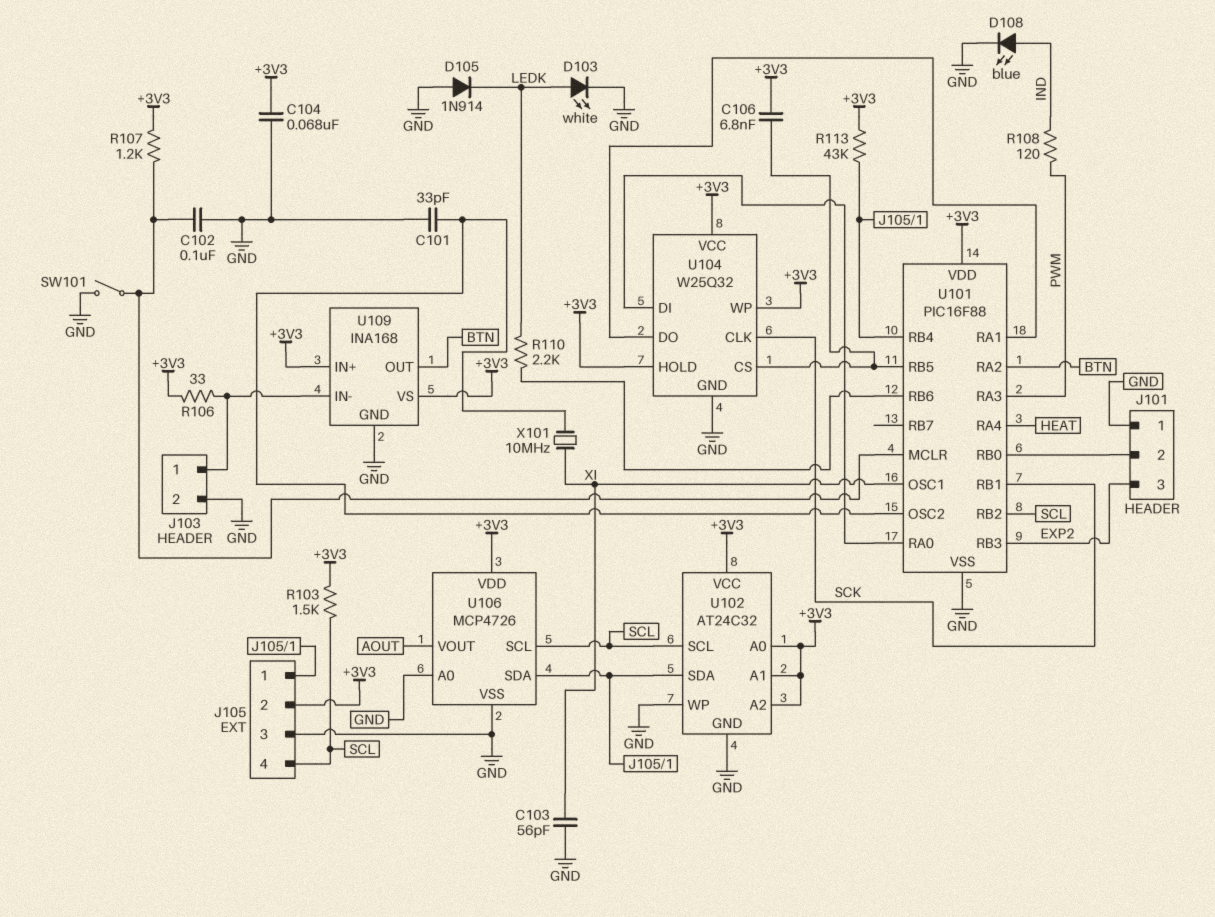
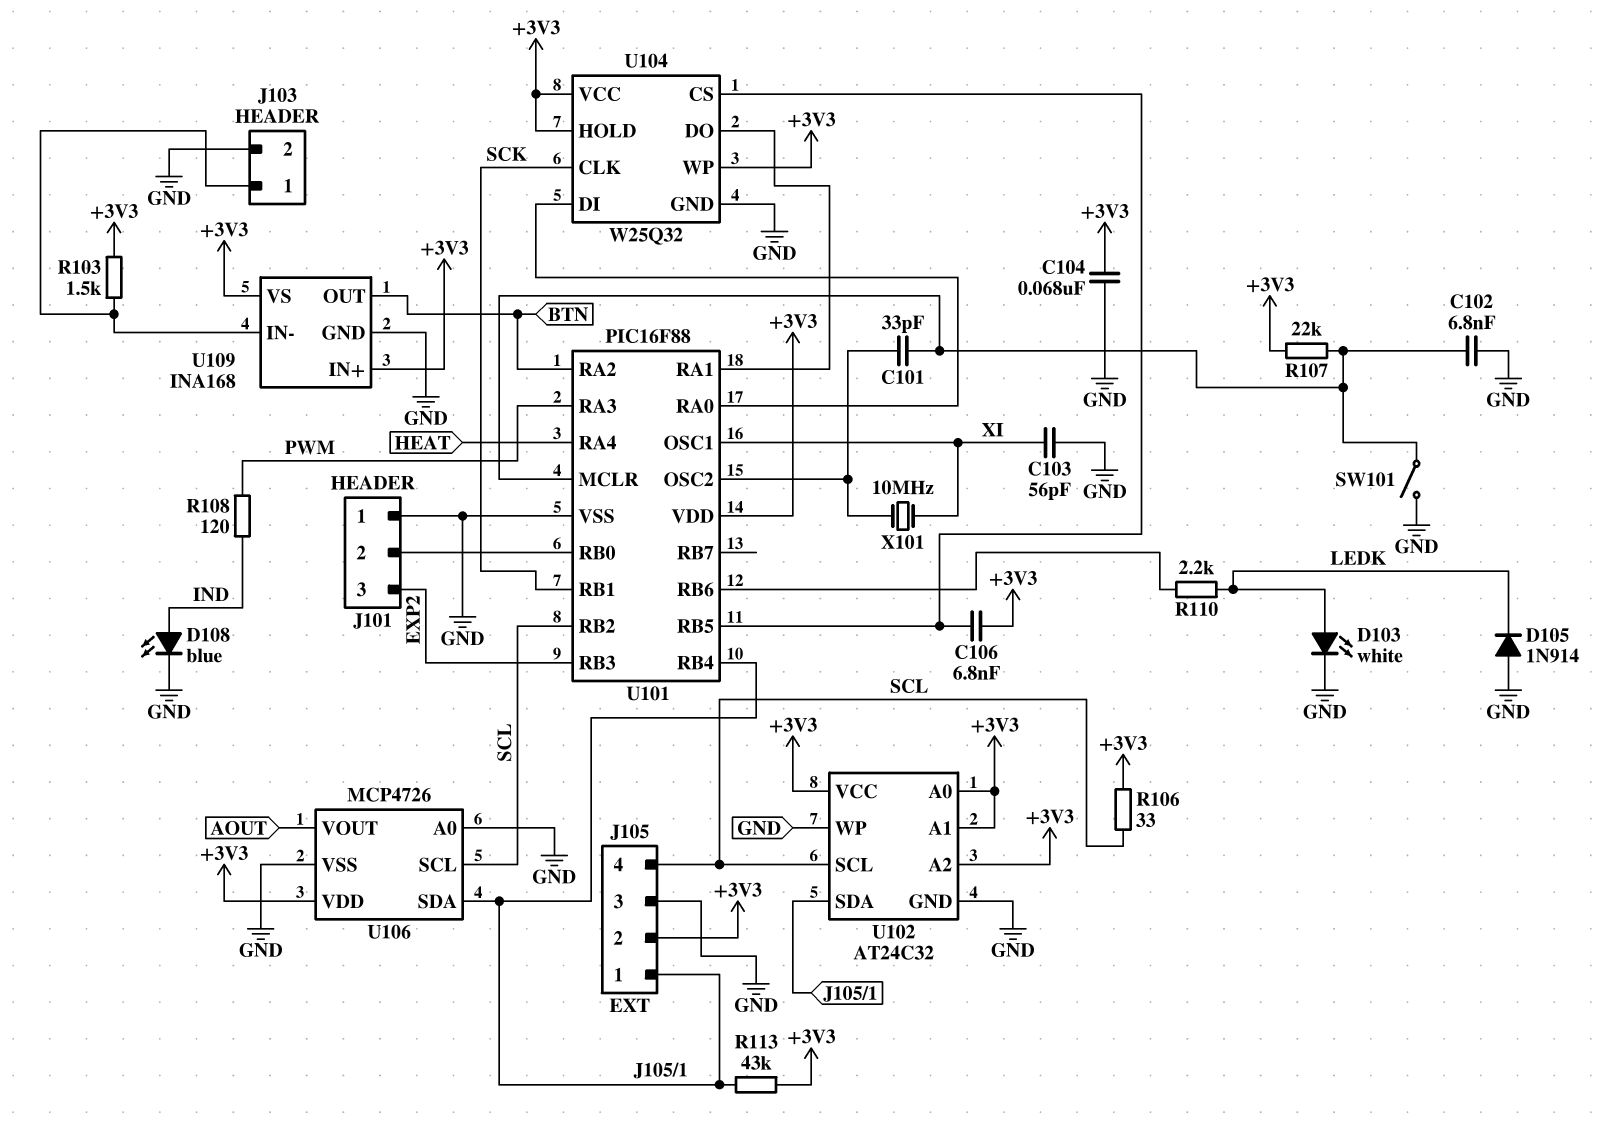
C101: 33pF (GND, U101/OSC2) -> 33pF (U101/MCLR, U101/OSC2)
C102: 100nF (GND, U101/MCLR) -> 6.8nF (GND, U101/MCLR)
R103: 1.5k (+3V3, SCL) -> 1.5k (+3V3, J103/1)
R106: 33 (+3V3, J103/1) -> 33 (+3V3, SCL)
R107: 1.2k (+3V3, U101/MCLR) -> 22k (+3V3, U101/MCLR)

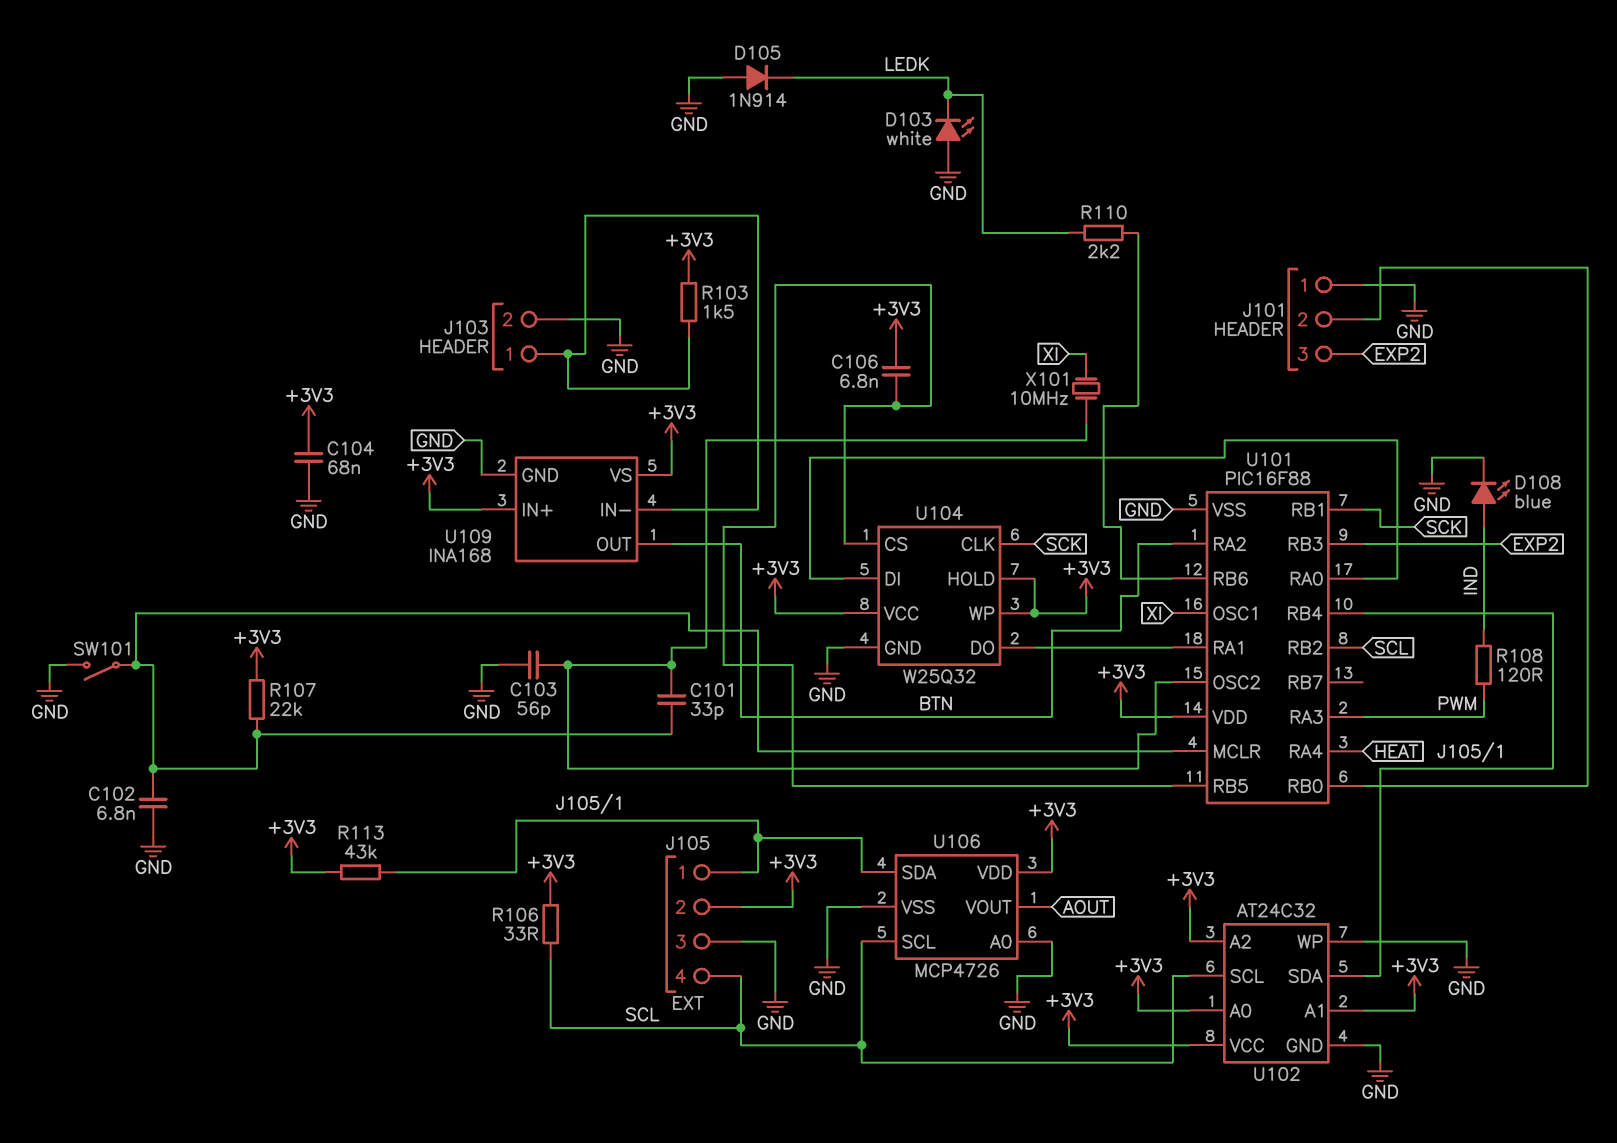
C103: 56pF (GND, XI) -> 56pF (GND, U101/OSC2)
D103: LED white (A LEDK, K GND) -> LED white (A GND, K LEDK)

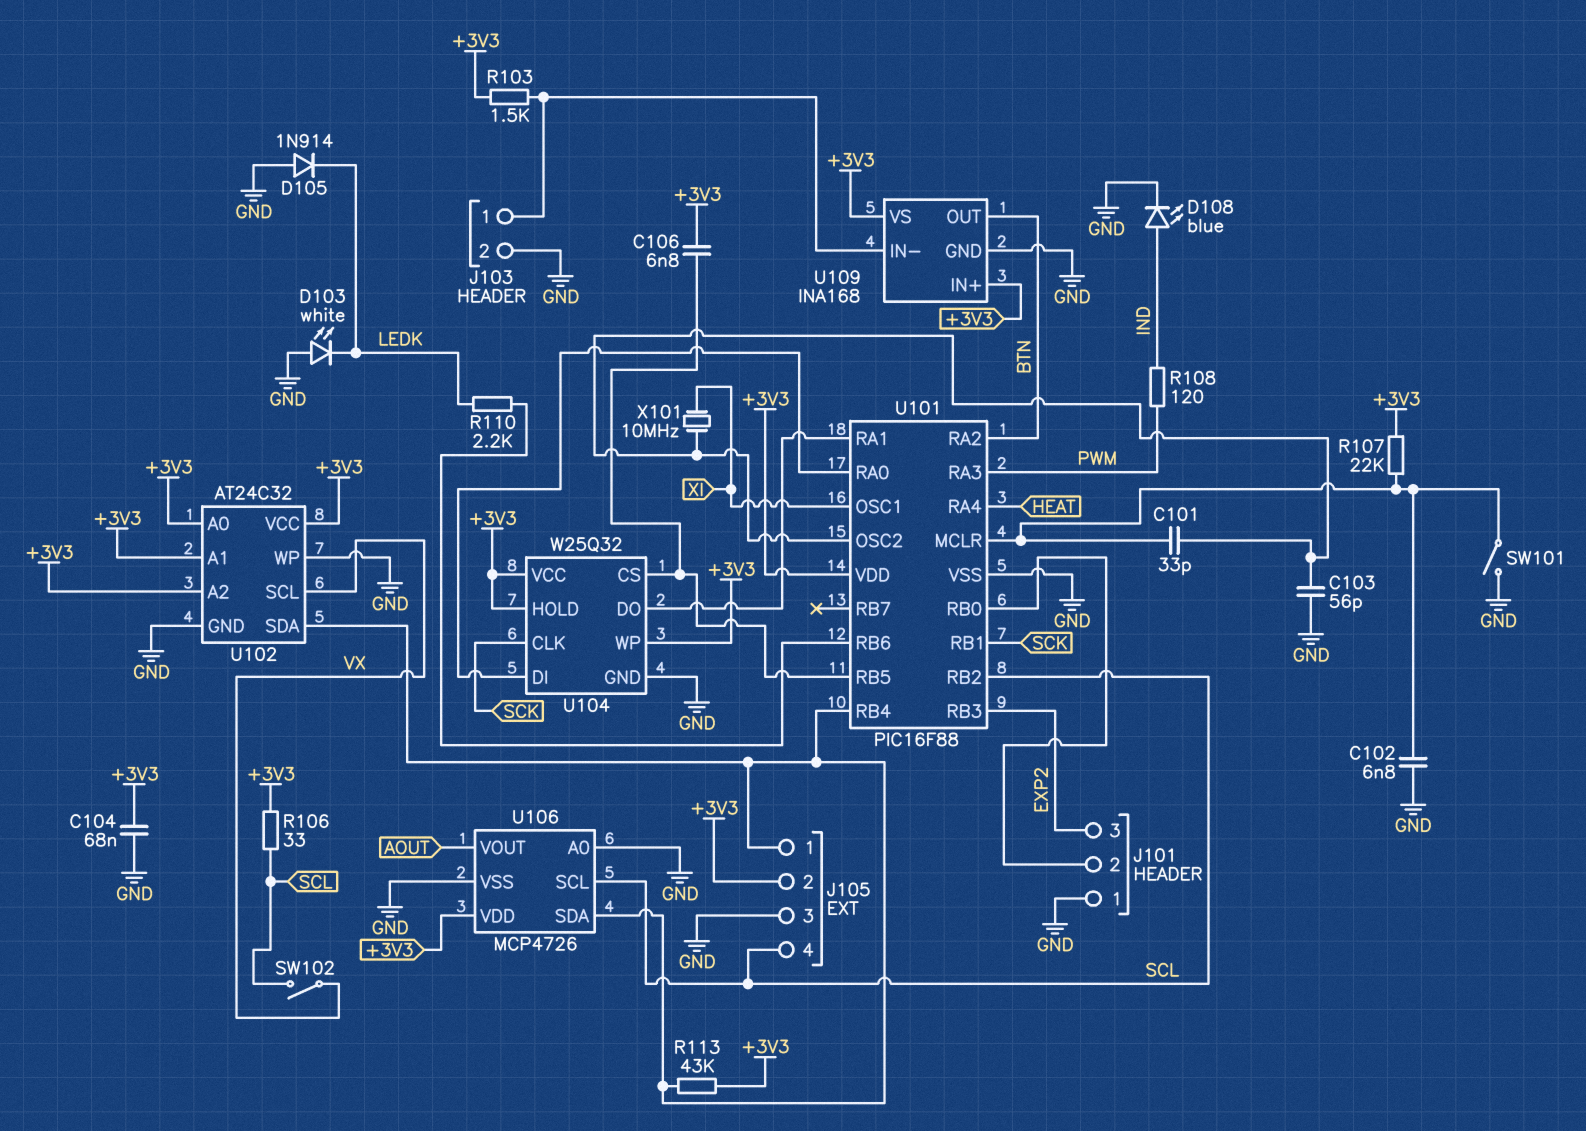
SW102: none -> switch (SCL, VX)
U102 pin SCL: SCL -> VX

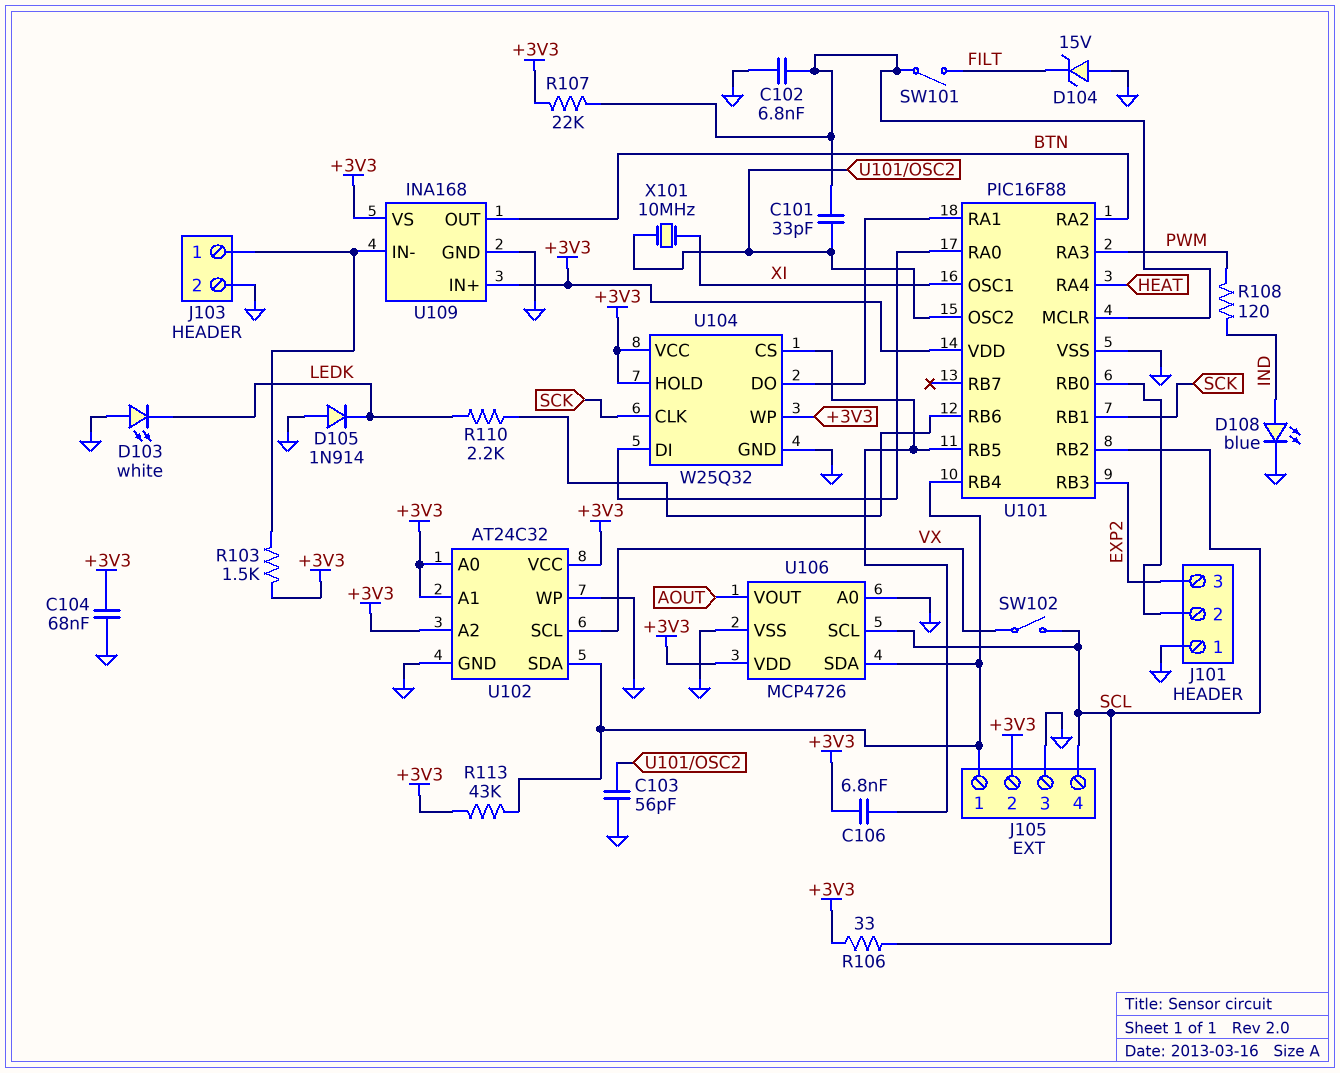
D104: none -> zener 15V (A GND, K FILT)
SW101: switch (GND, U101/MCLR) -> switch (FILT, U101/MCLR)

